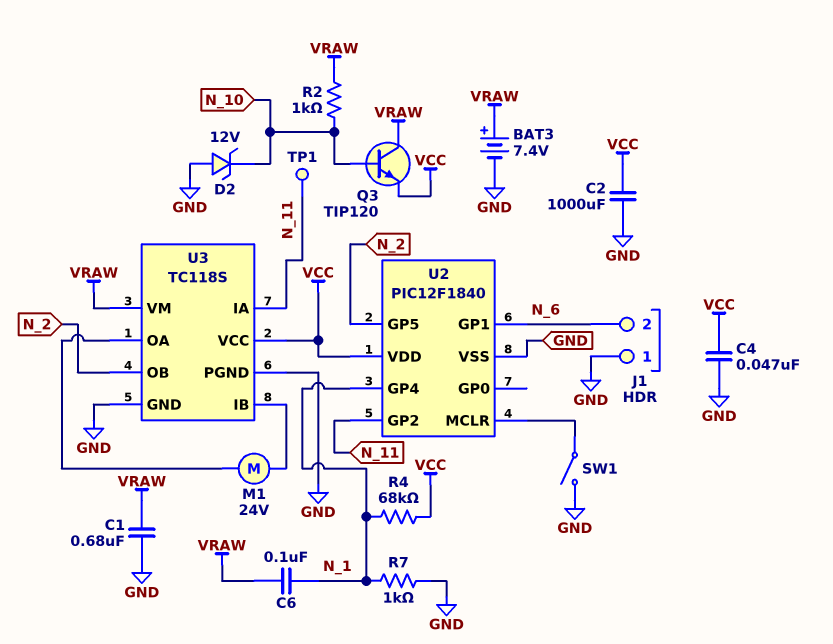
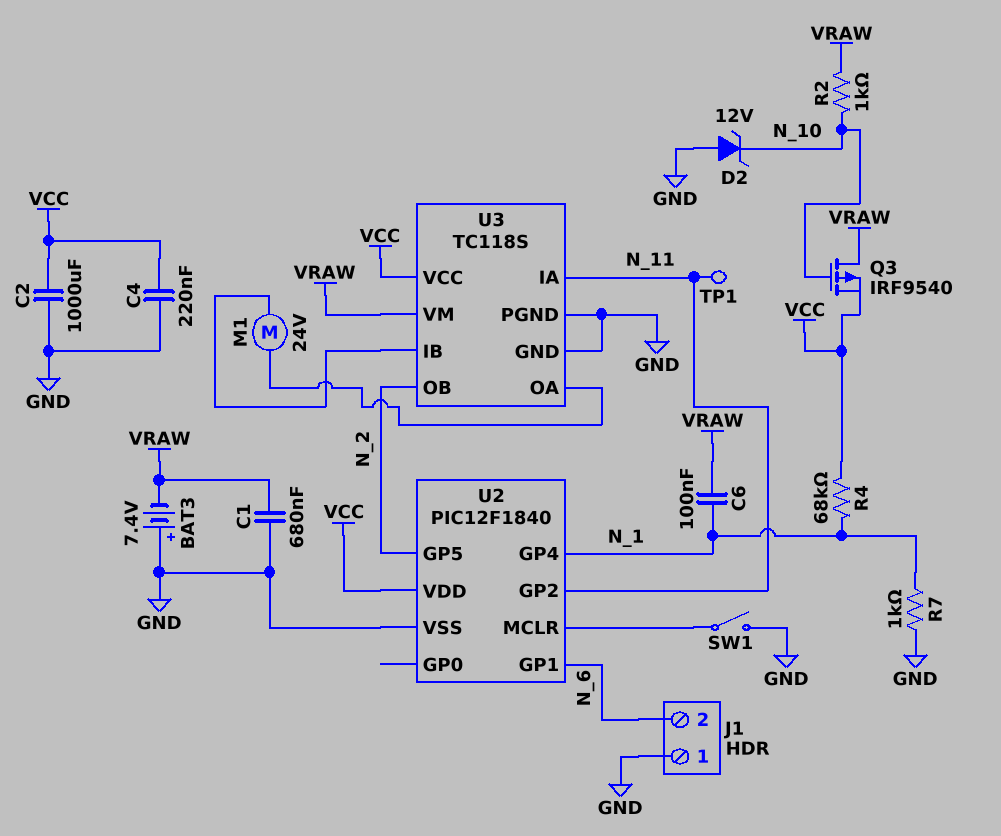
BAT3: 7.4V (plus VRAW, minus GND) -> 7.4V (plus GND, minus VRAW)
C4: 47nF (GND, VCC) -> 220nF (GND, VCC)
Q3: NPN TIP120 (B N_10, C VRAW, E VCC) -> PMOS IRF9540 (G N_10, D VRAW, S VCC)

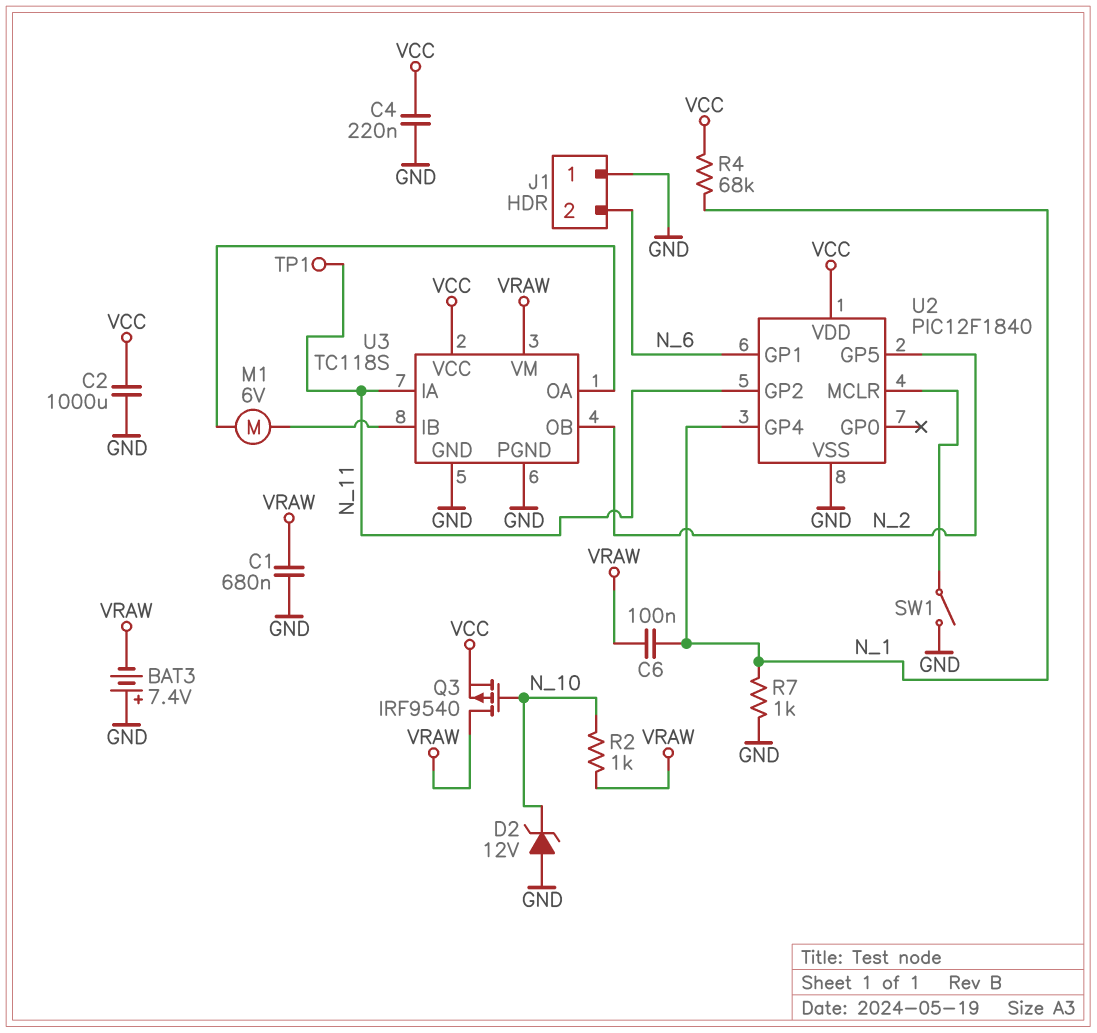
M1: motor 24V (U3/IB, U3/OA) -> motor 6V (U3/IB, U3/OA)

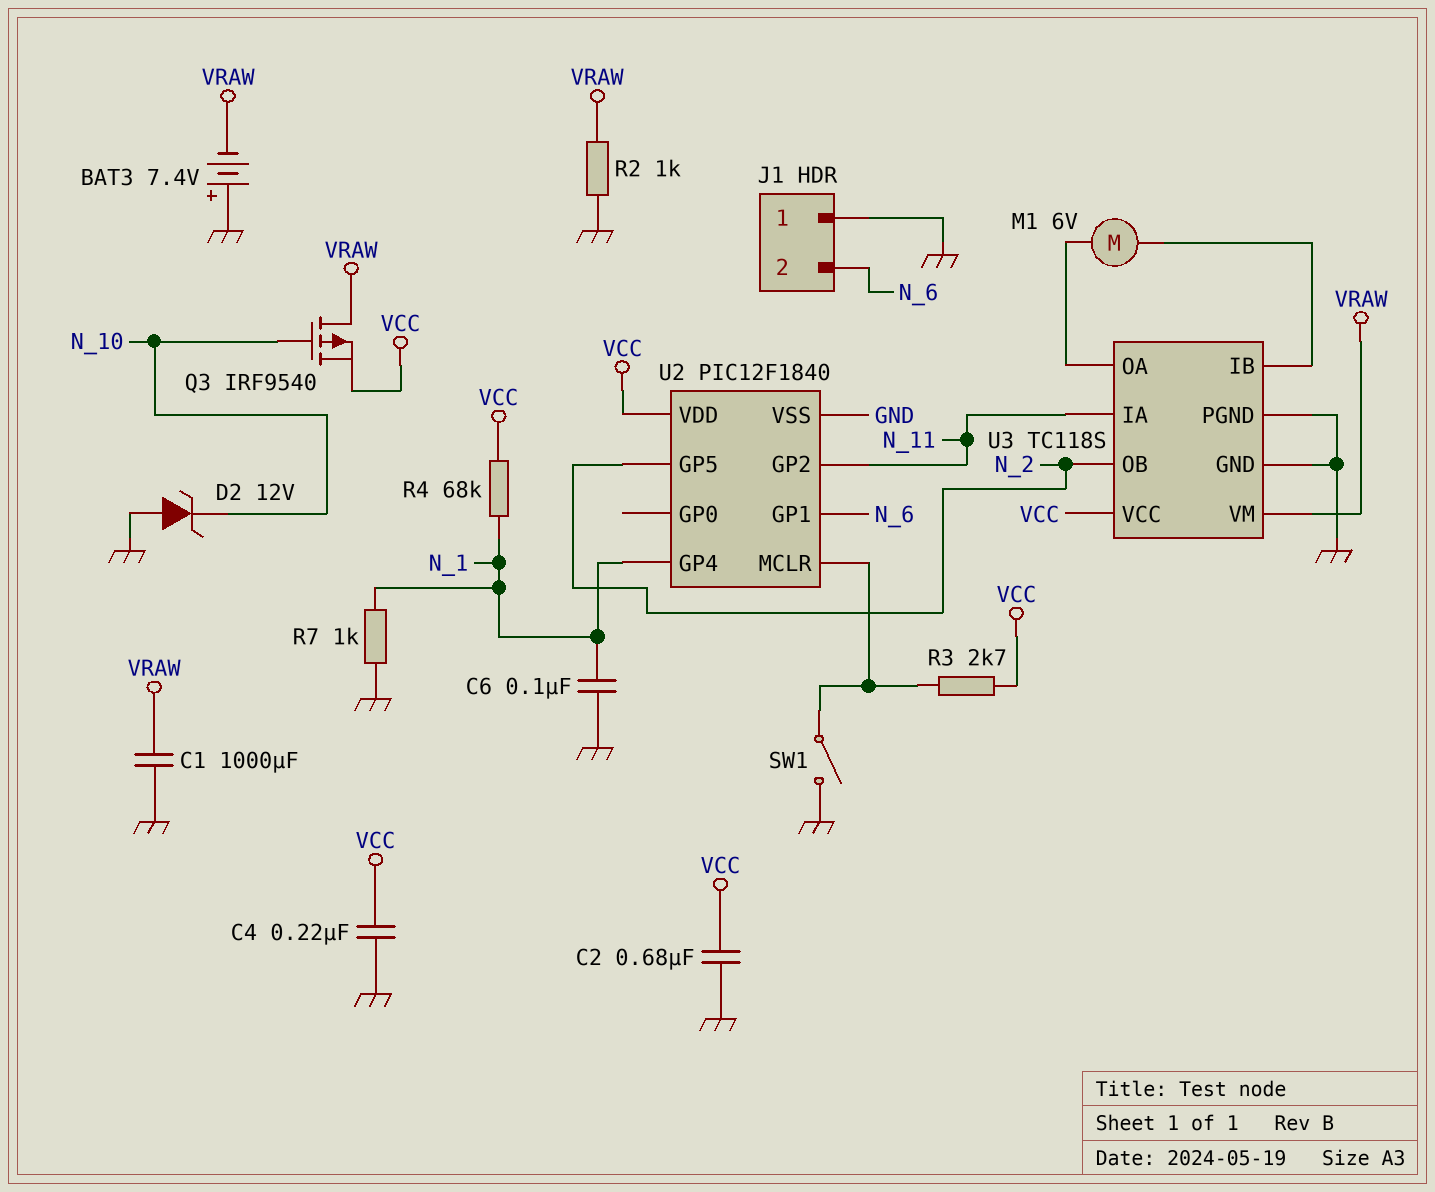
C1: 680nF (GND, VRAW) -> 1000uF (GND, VRAW)
C2: 1000uF (GND, VCC) -> 680nF (GND, VCC)
C6: 100nF (N_1, VRAW) -> 100nF (GND, N_1)
R2: 1k (N_10, VRAW) -> 1k (GND, VRAW)
R3: none -> 2.7k (U2/MCLR, VCC)
TP1: test point (N_11) -> none

